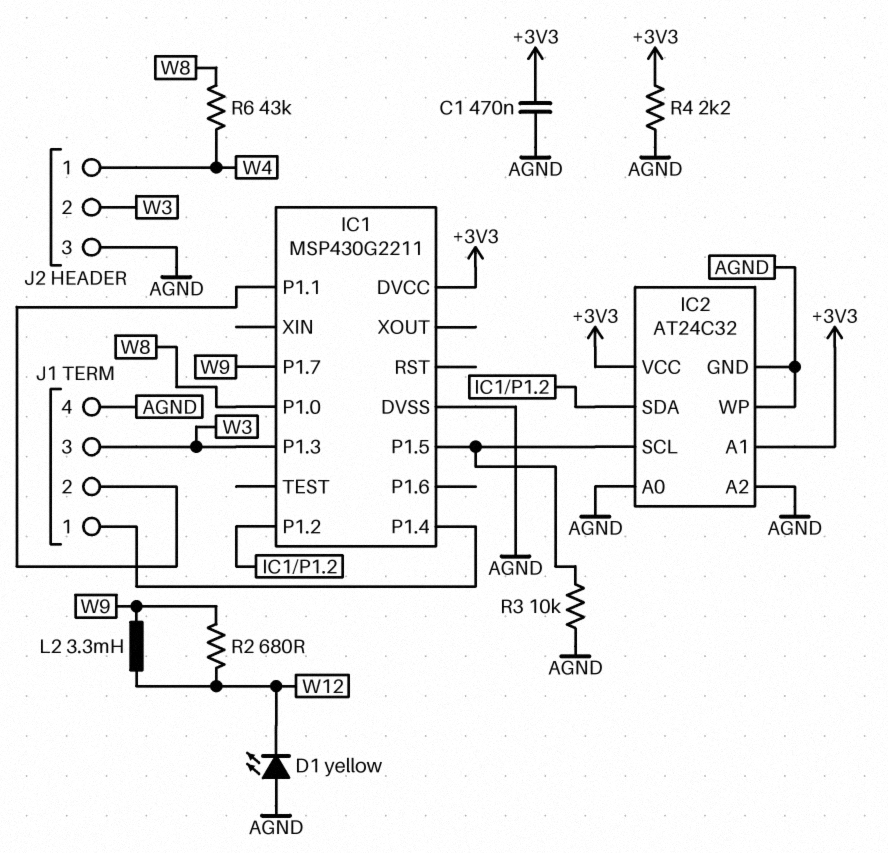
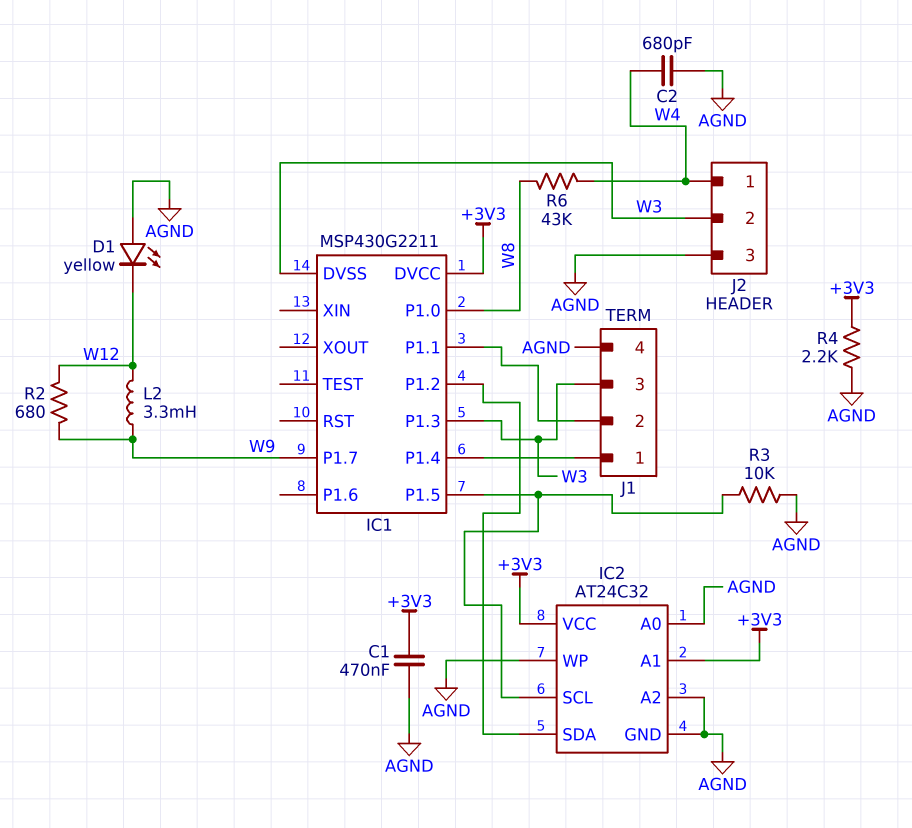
C2: none -> 680pF (AGND, W4)
IC1 pin DVSS: AGND -> W3

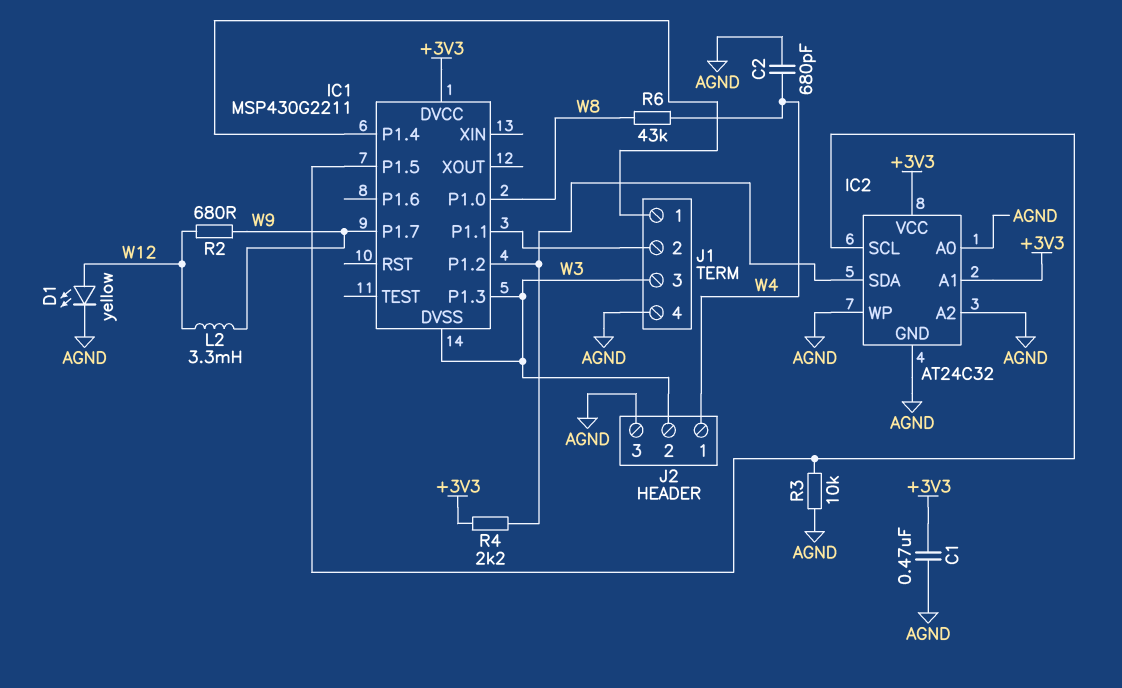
D1: LED yellow (A AGND, K W12) -> LED yellow (A W12, K AGND)
R4: 2.2k (+3V3, AGND) -> 2.2k (+3V3, IC1/P1.2)

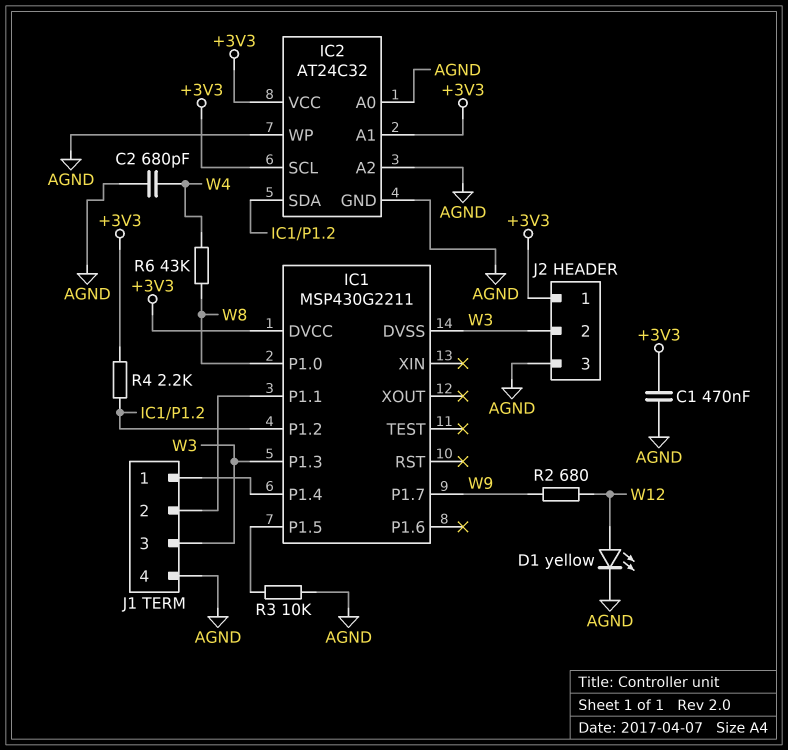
IC2 pin SCL: IC1/P1.5 -> +3V3
J2 pin 1: W4 -> +3V3
L2: 3.3mH (W9, W12) -> none

